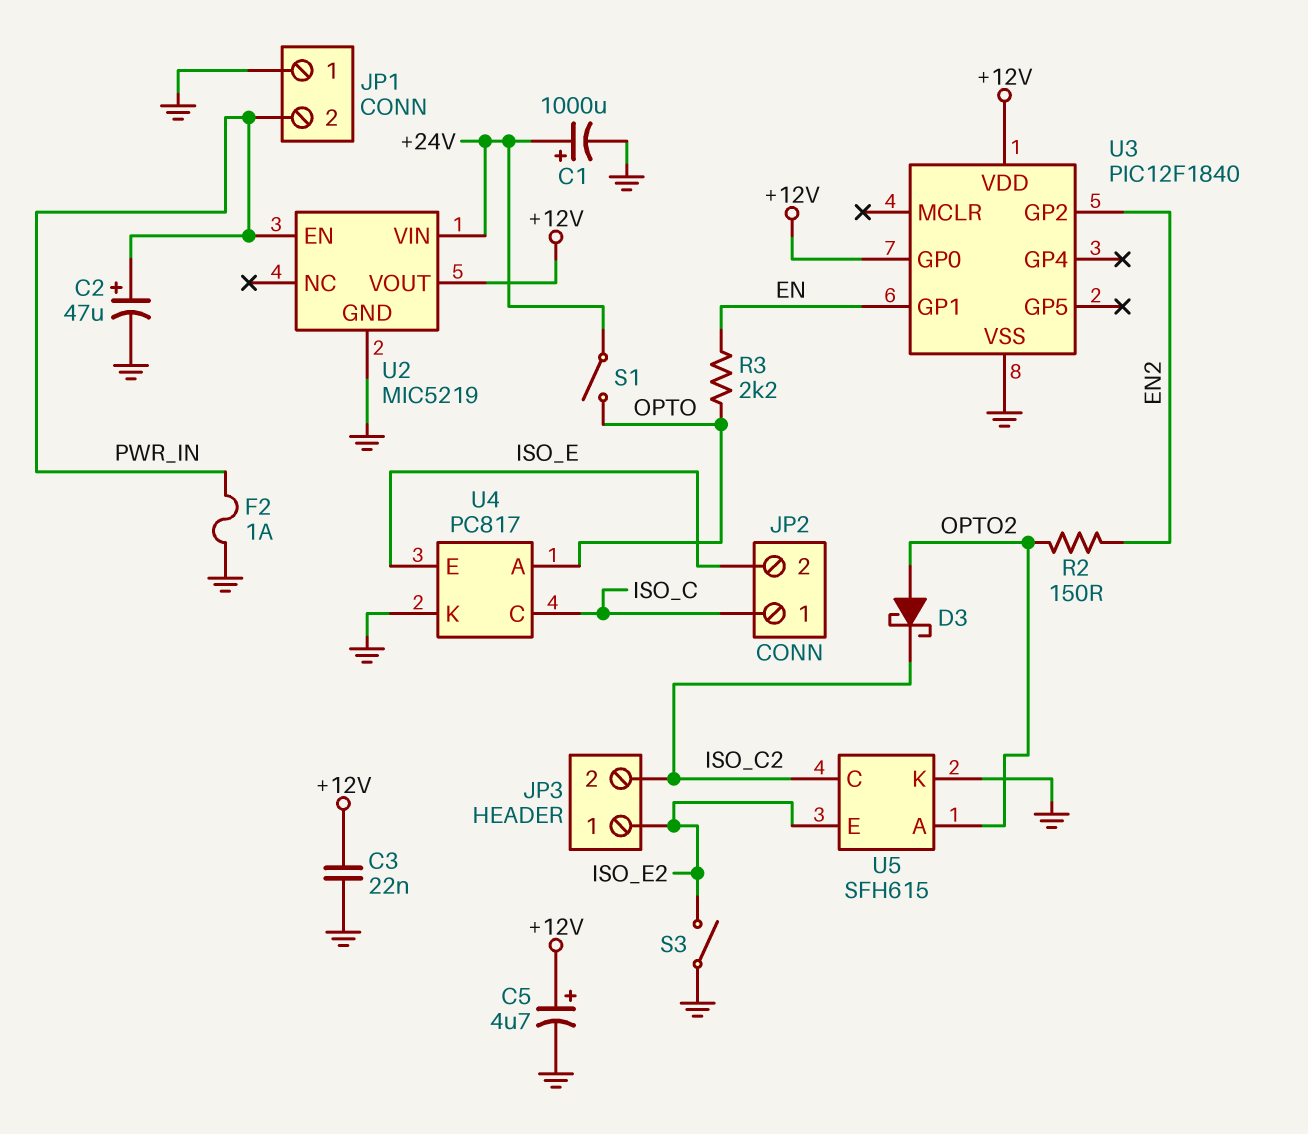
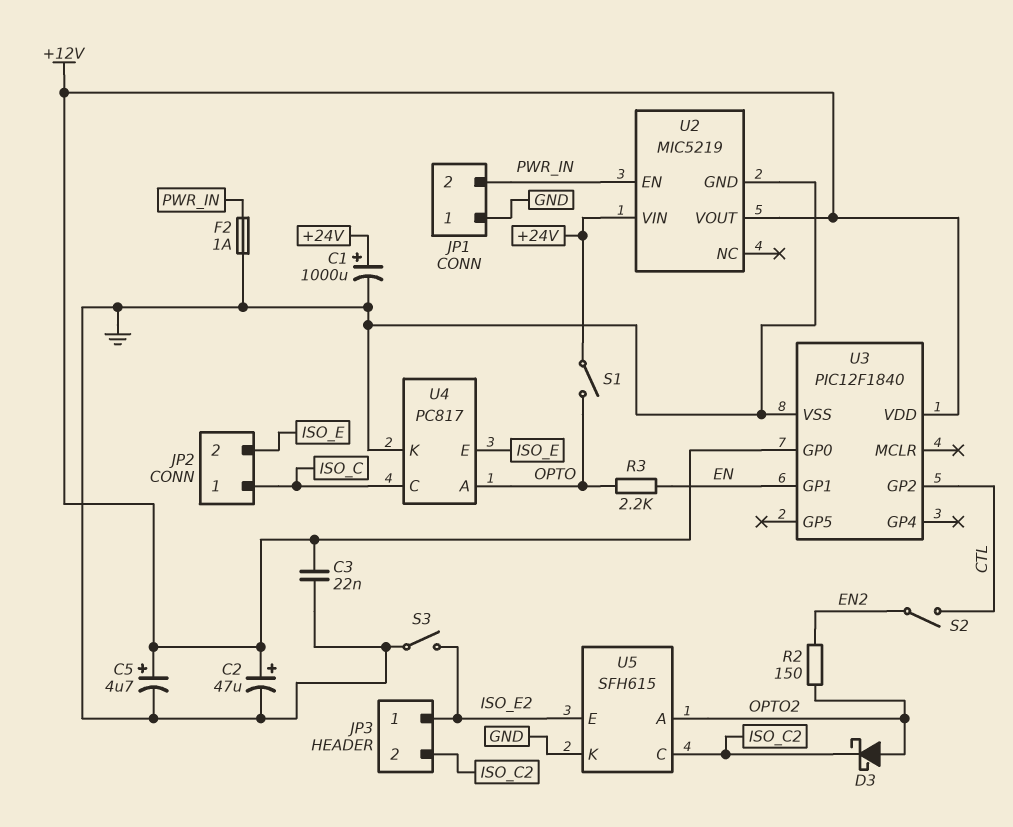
C2: 47uF (plus PWR_IN, minus GND) -> 47uF (plus +12V, minus GND)
S2: none -> switch (CTL, EN2)
U3 pin GP2: EN2 -> CTL

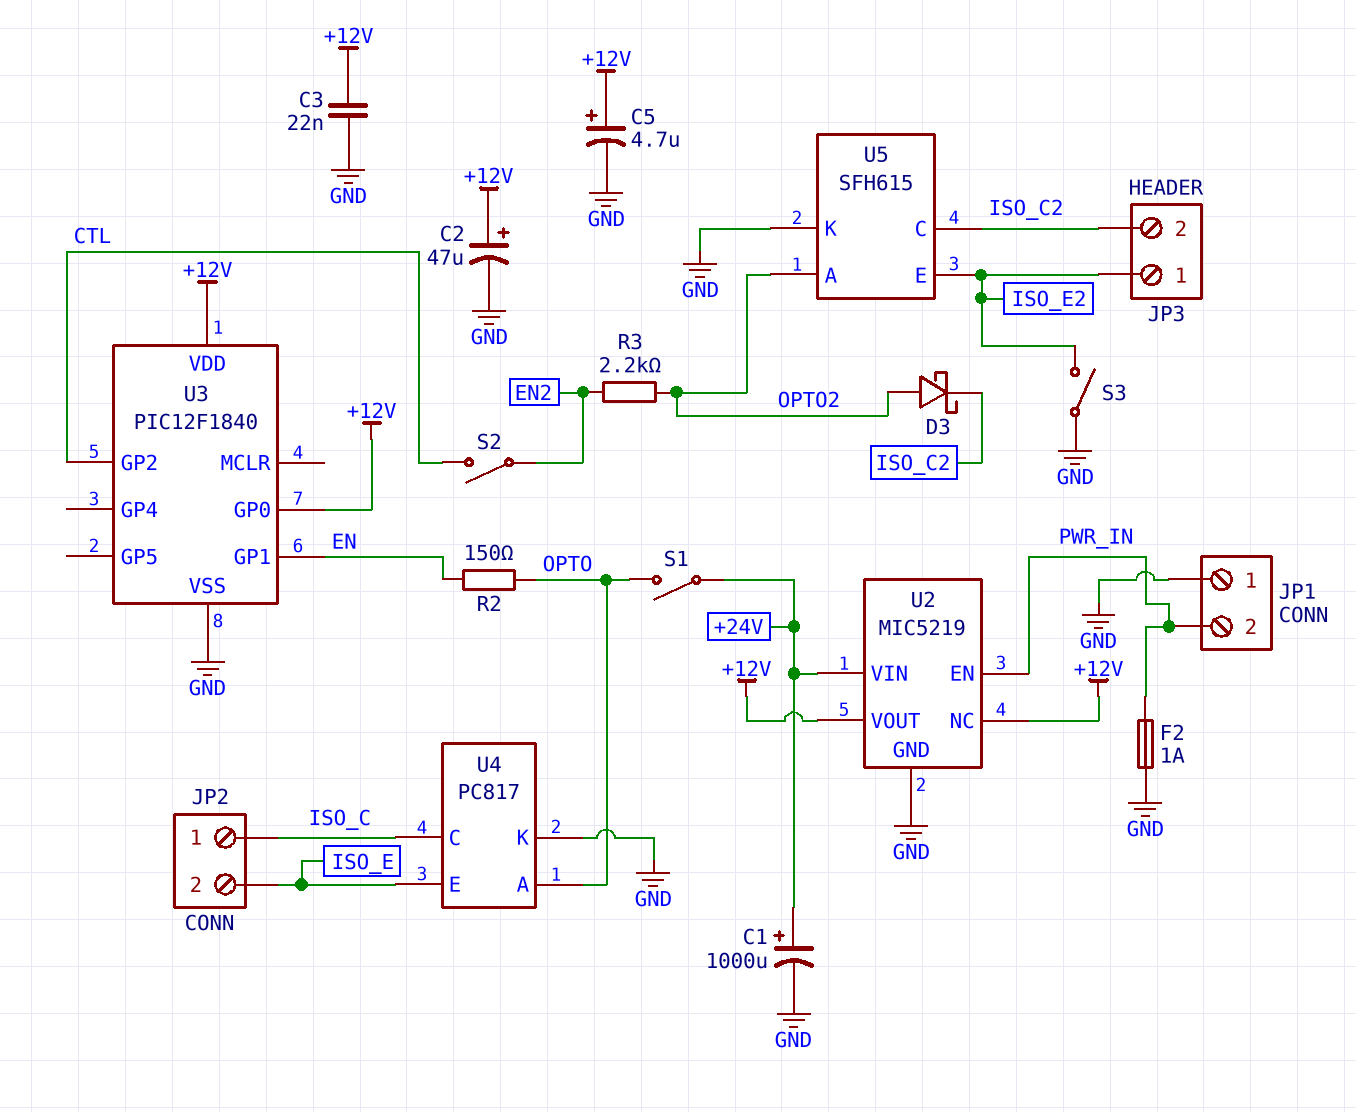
R2: 150 (EN2, OPTO2) -> 150 (EN, OPTO)
R3: 2.2k (EN, OPTO) -> 2.2k (EN2, OPTO2)
U2 pin NC: none -> +12V

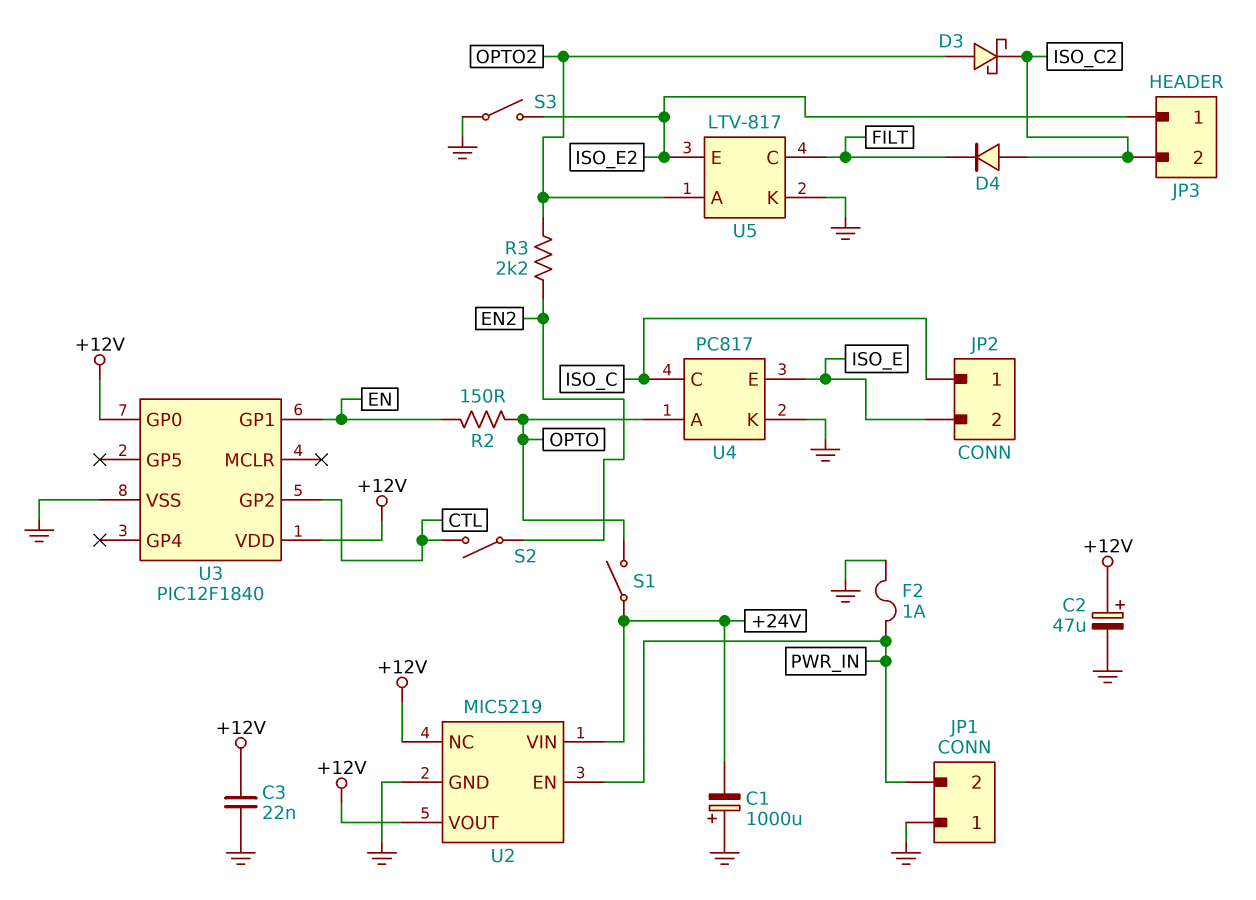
C1: 1000uF (plus +24V, minus GND) -> 1000uF (plus GND, minus +24V)
C5: 4.7uF (plus +12V, minus GND) -> none
D4: none -> diode (A ISO_C2, K FILT)
U5: SFH615 -> LTV-817
U5 pin C: ISO_C2 -> FILT

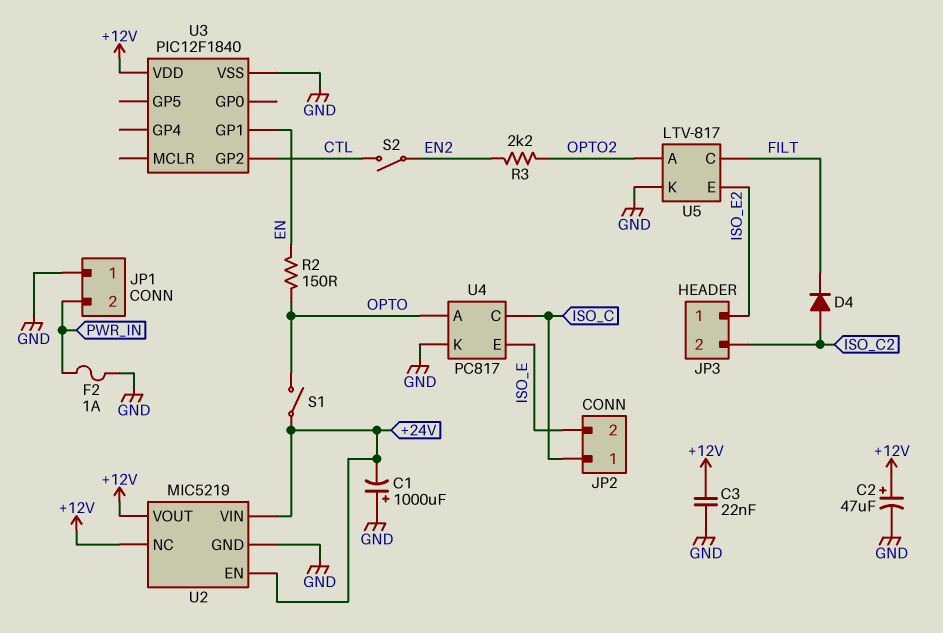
D3: schottky (A OPTO2, K ISO_C2) -> none
S3: switch (GND, ISO_E2) -> none
U2 pin EN: PWR_IN -> +24V
U3 pin GP0: +12V -> none

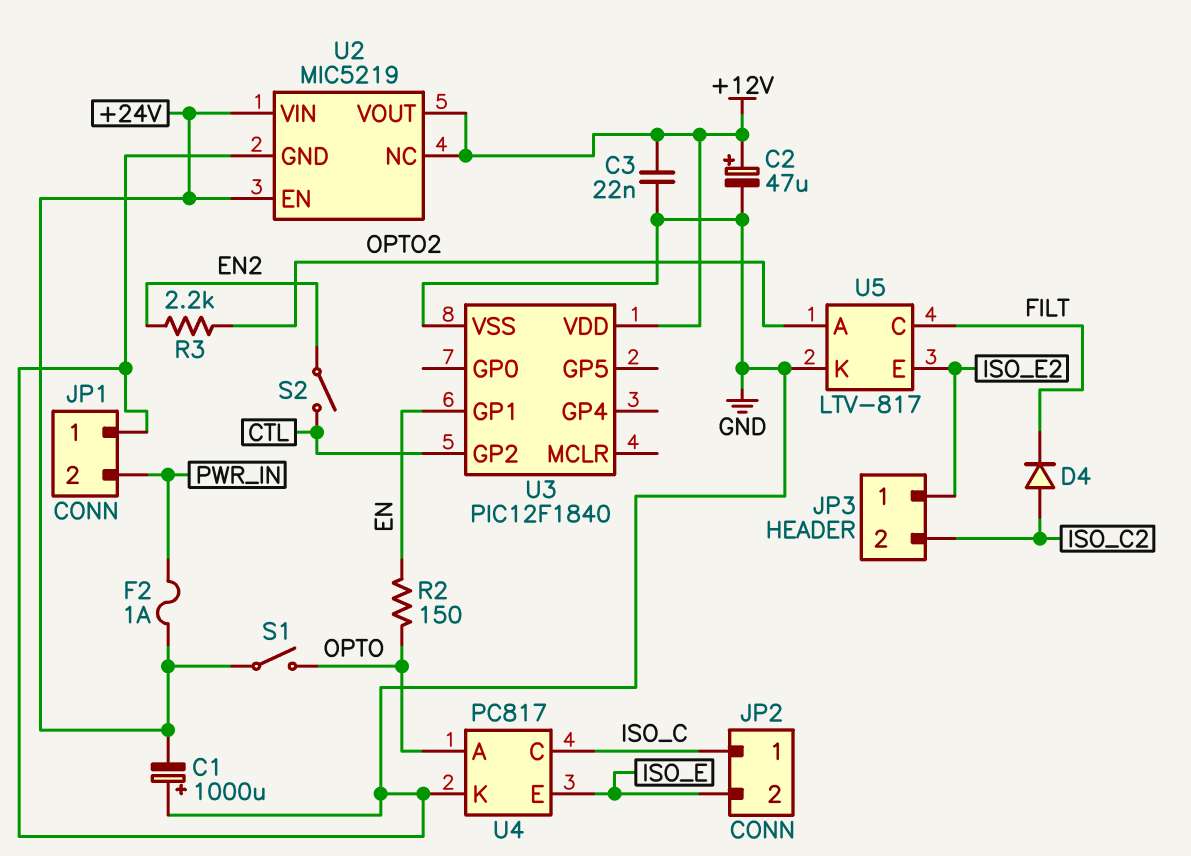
F2: 1A (GND, PWR_IN) -> 1A (+24V, PWR_IN)

